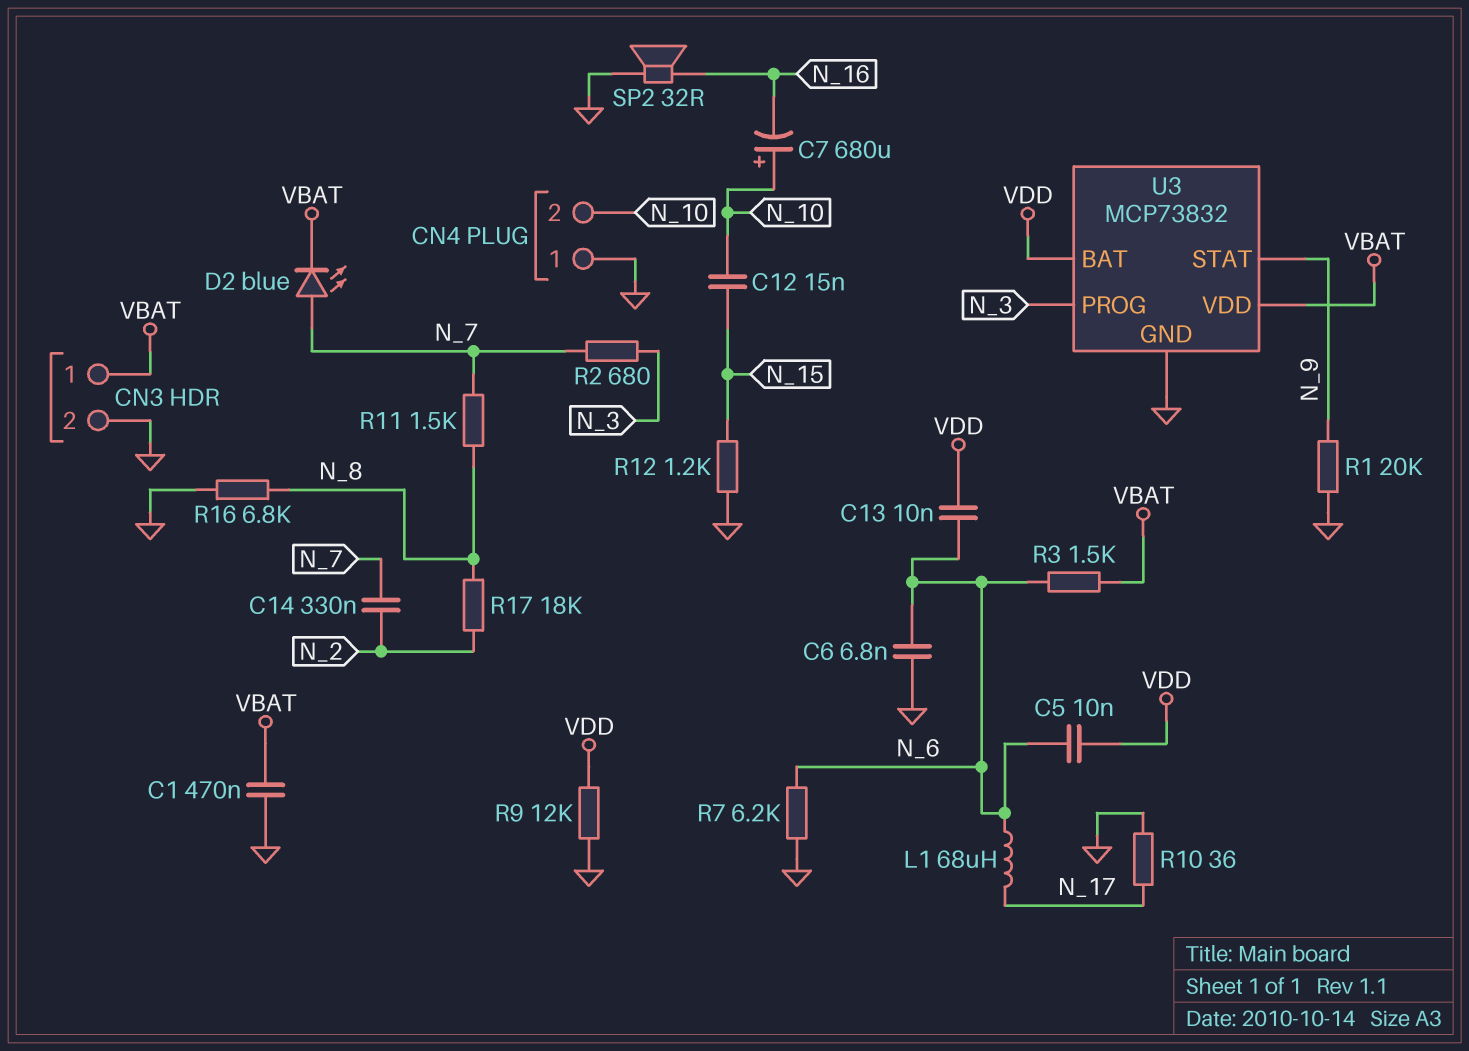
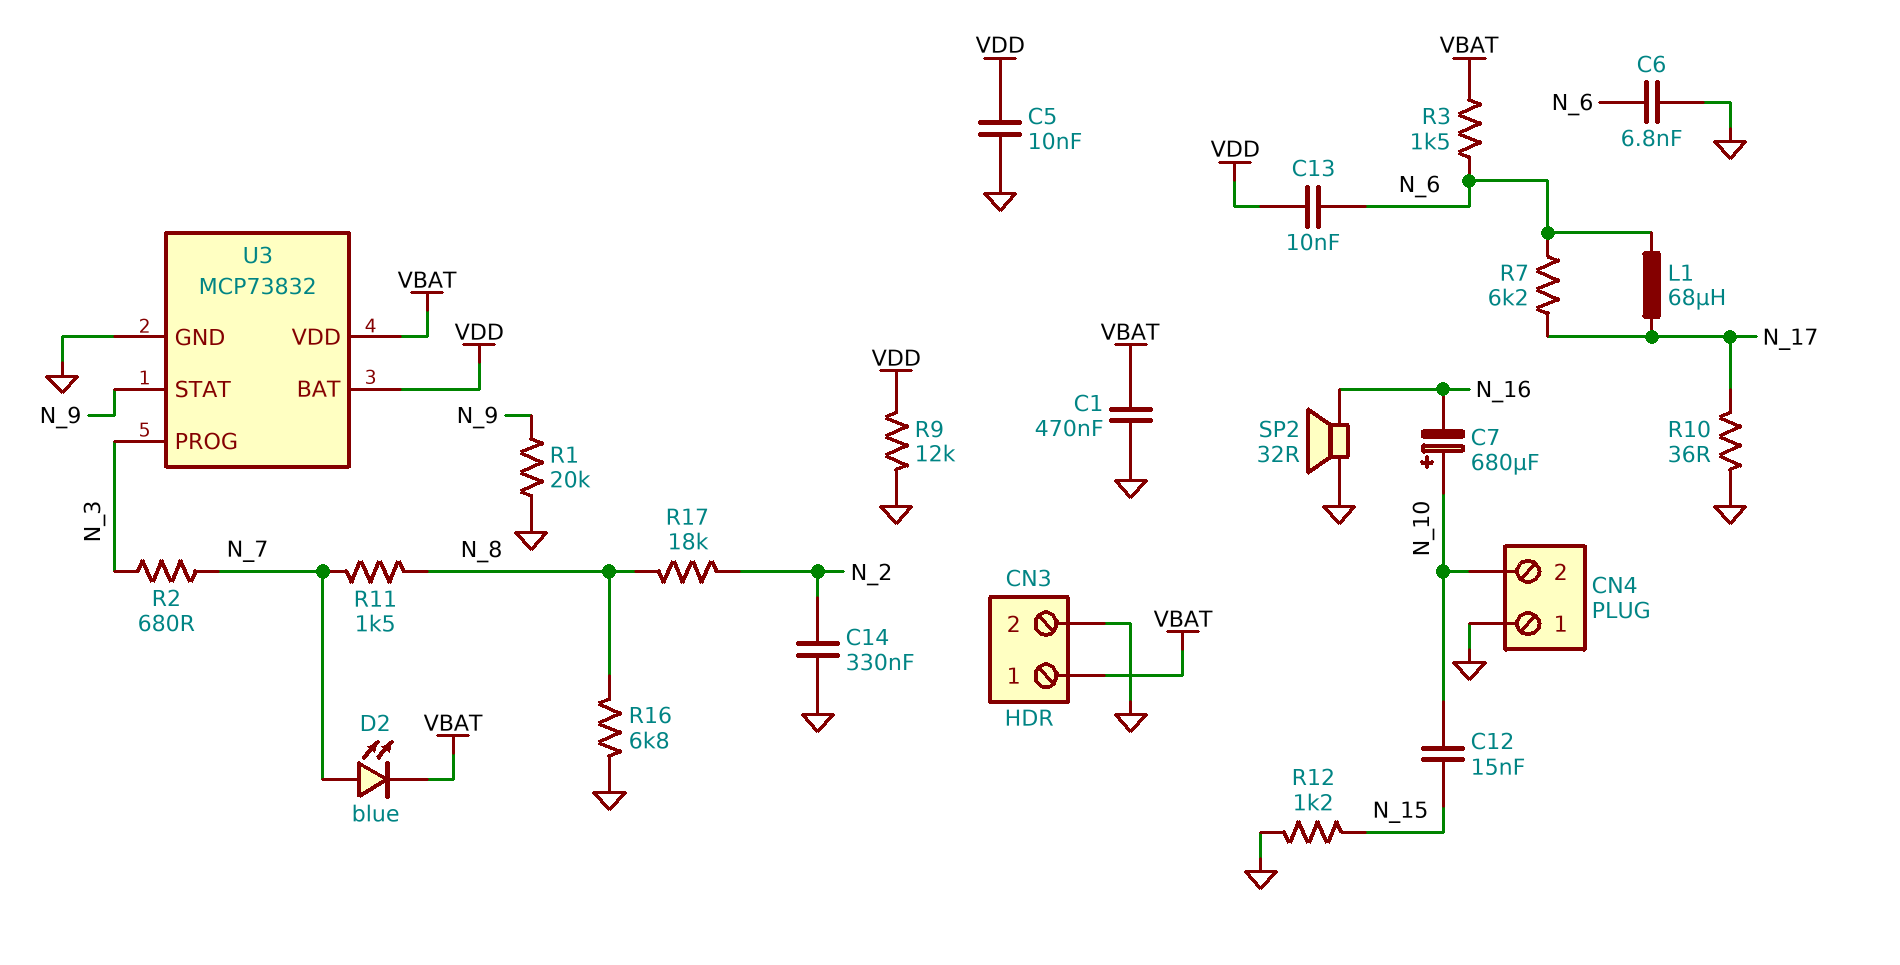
C5: 10nF (N_6, VDD) -> 10nF (GND, VDD)
C14: 330nF (N_2, N_7) -> 330nF (GND, N_2)
R7: 6.2k (GND, N_6) -> 6.2k (N_6, N_17)

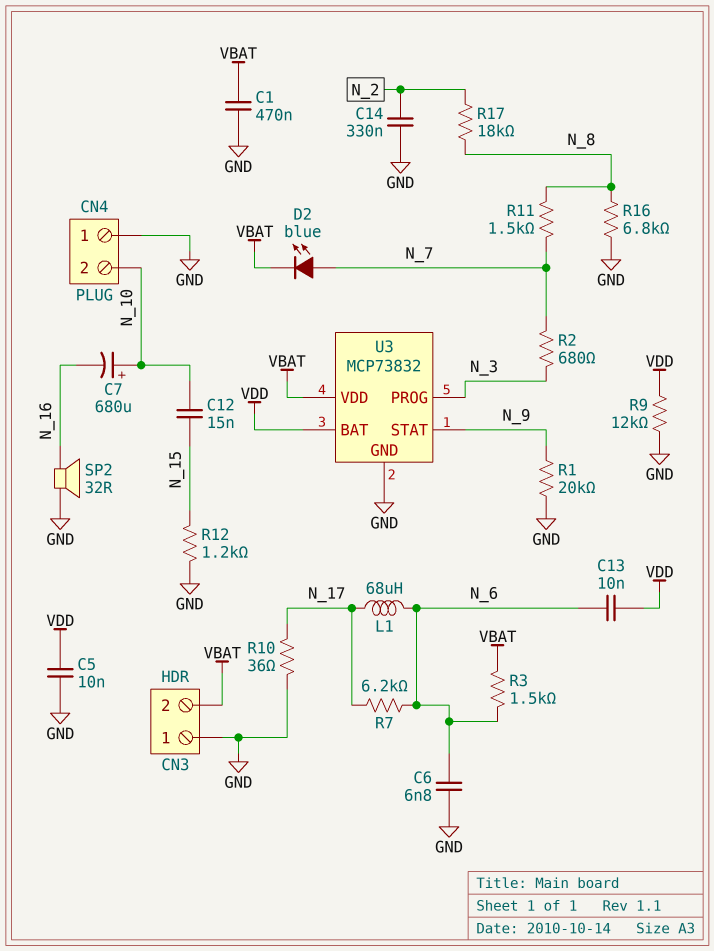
CN3 pin 1: VBAT -> GND
CN3 pin 2: GND -> VBAT

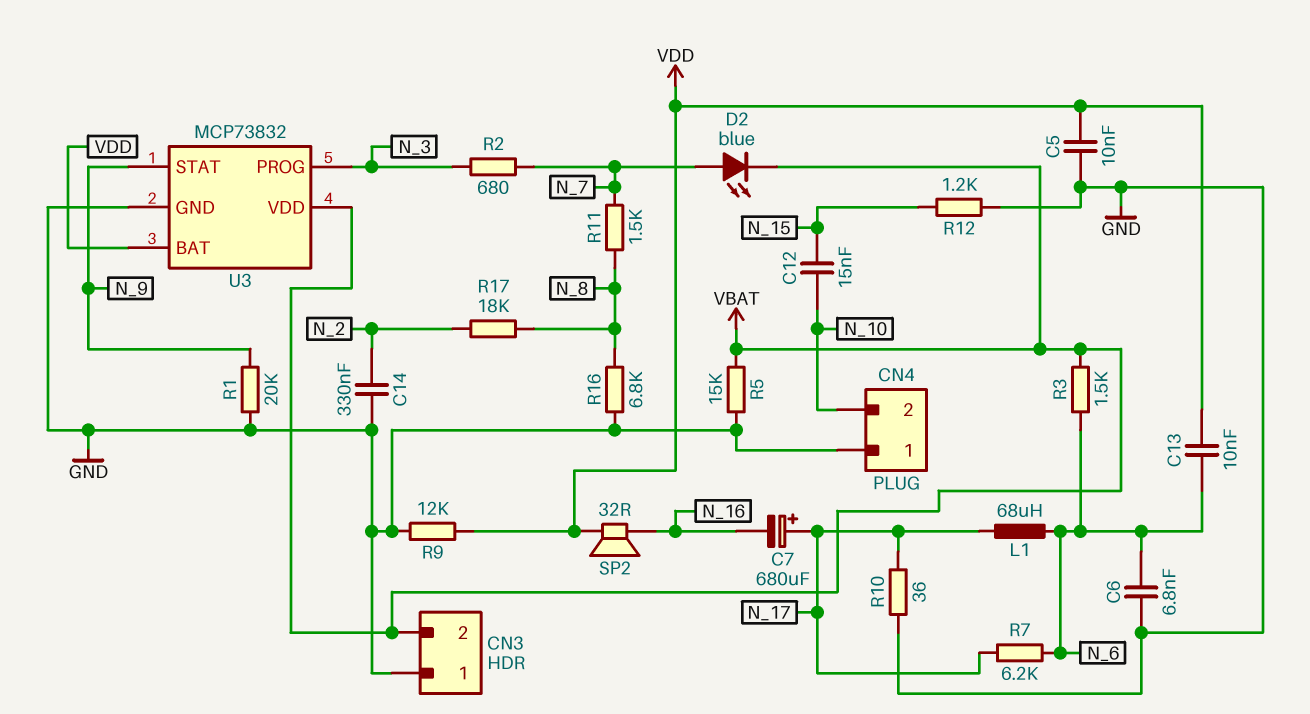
C1: 470nF (GND, VBAT) -> none
C7: 680uF (plus N_10, minus N_16) -> 680uF (plus N_17, minus N_16)
R5: none -> 15k (GND, VBAT)
SP2: speaker 32R (GND, N_16) -> speaker 32R (N_16, VDD)

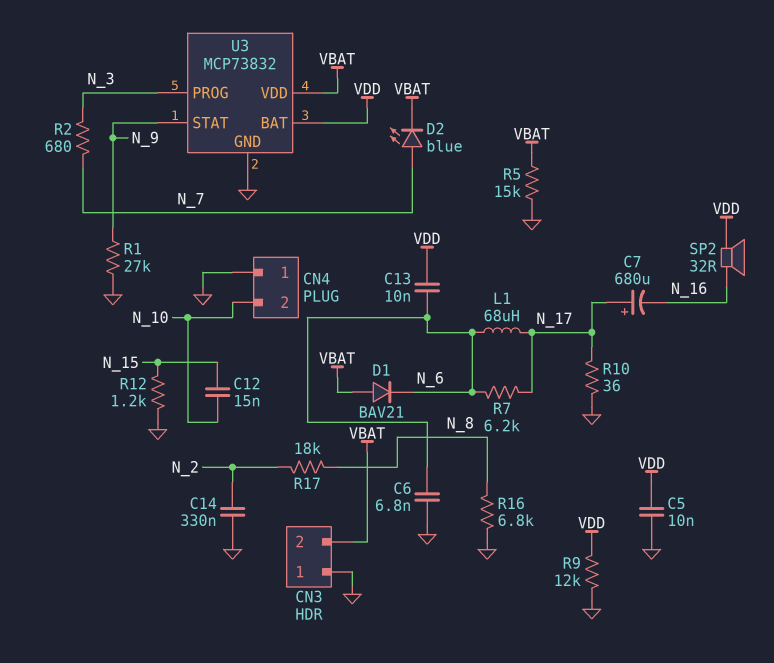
D1: none -> diode BAV21 (A VBAT, K N_6)
R1: 20k (GND, N_9) -> 27k (GND, N_9)
R3: 1.5k (N_6, VBAT) -> none
R11: 1.5k (N_7, N_8) -> none

